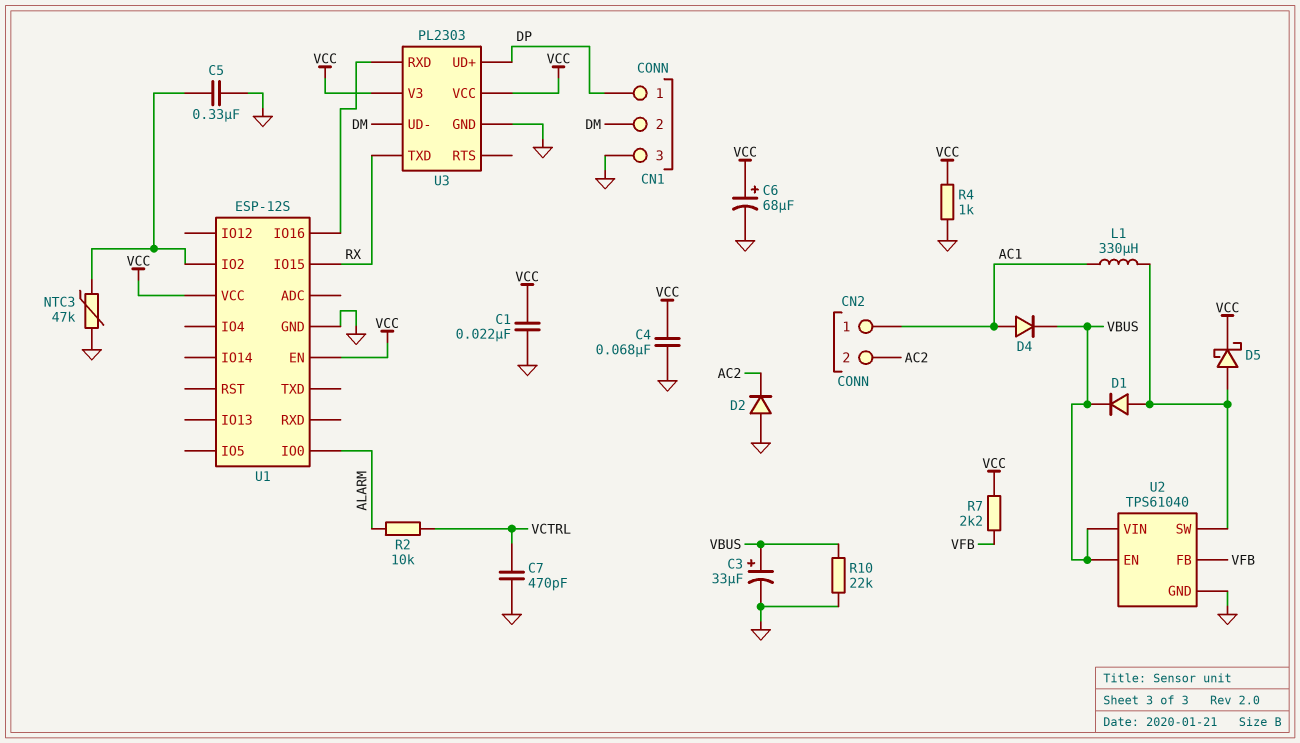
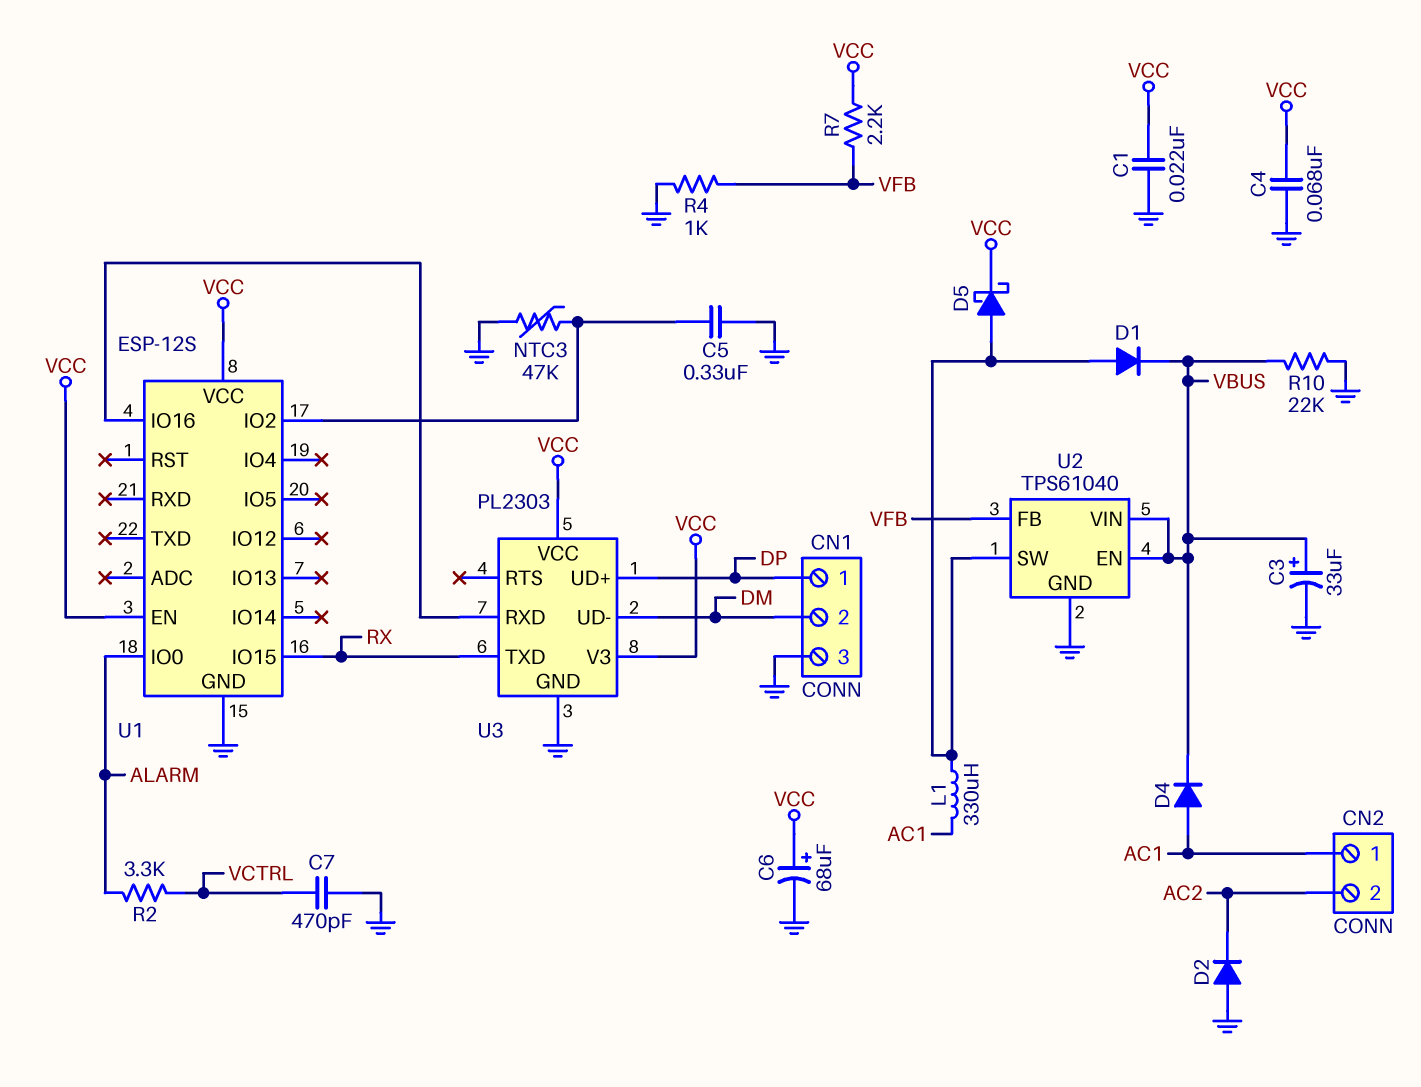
R2: 10k (ALARM, VCTRL) -> 3.3k (ALARM, VCTRL)
R4: 1k (GND, VCC) -> 1k (GND, VFB)

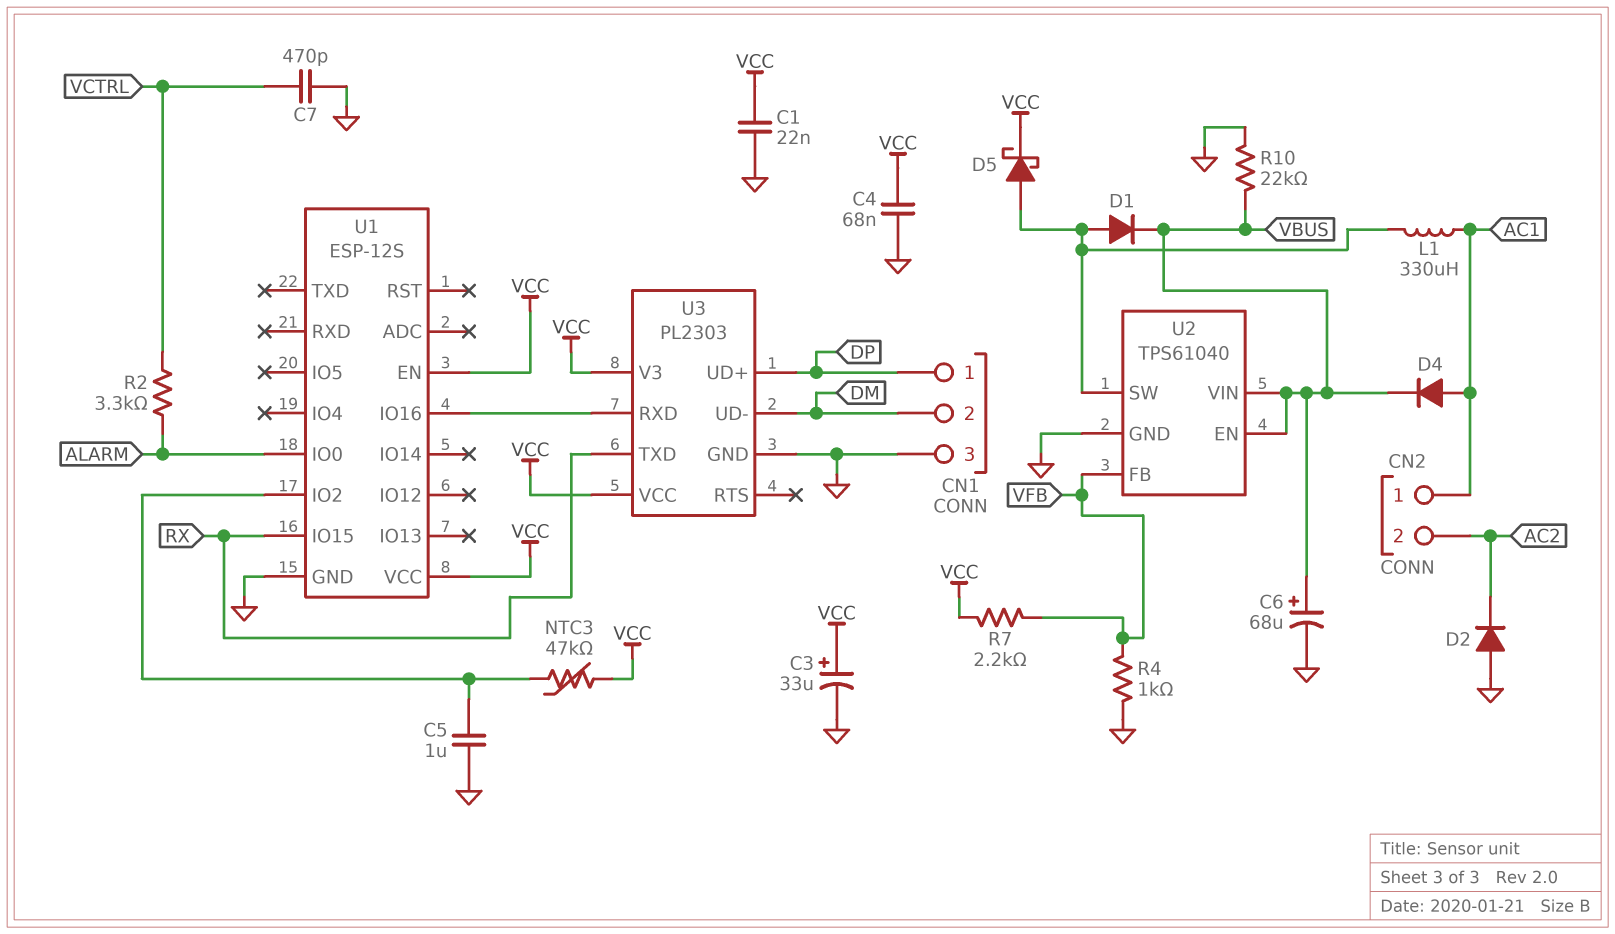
C3: 33uF (plus VBUS, minus GND) -> 33uF (plus VCC, minus GND)
C5: 330nF (GND, U1/IO2) -> 1uF (GND, U1/IO2)
C6: 68uF (plus VCC, minus GND) -> 68uF (plus VBUS, minus GND)
NTC3: 47k (GND, U1/IO2) -> 47k (U1/IO2, VCC)

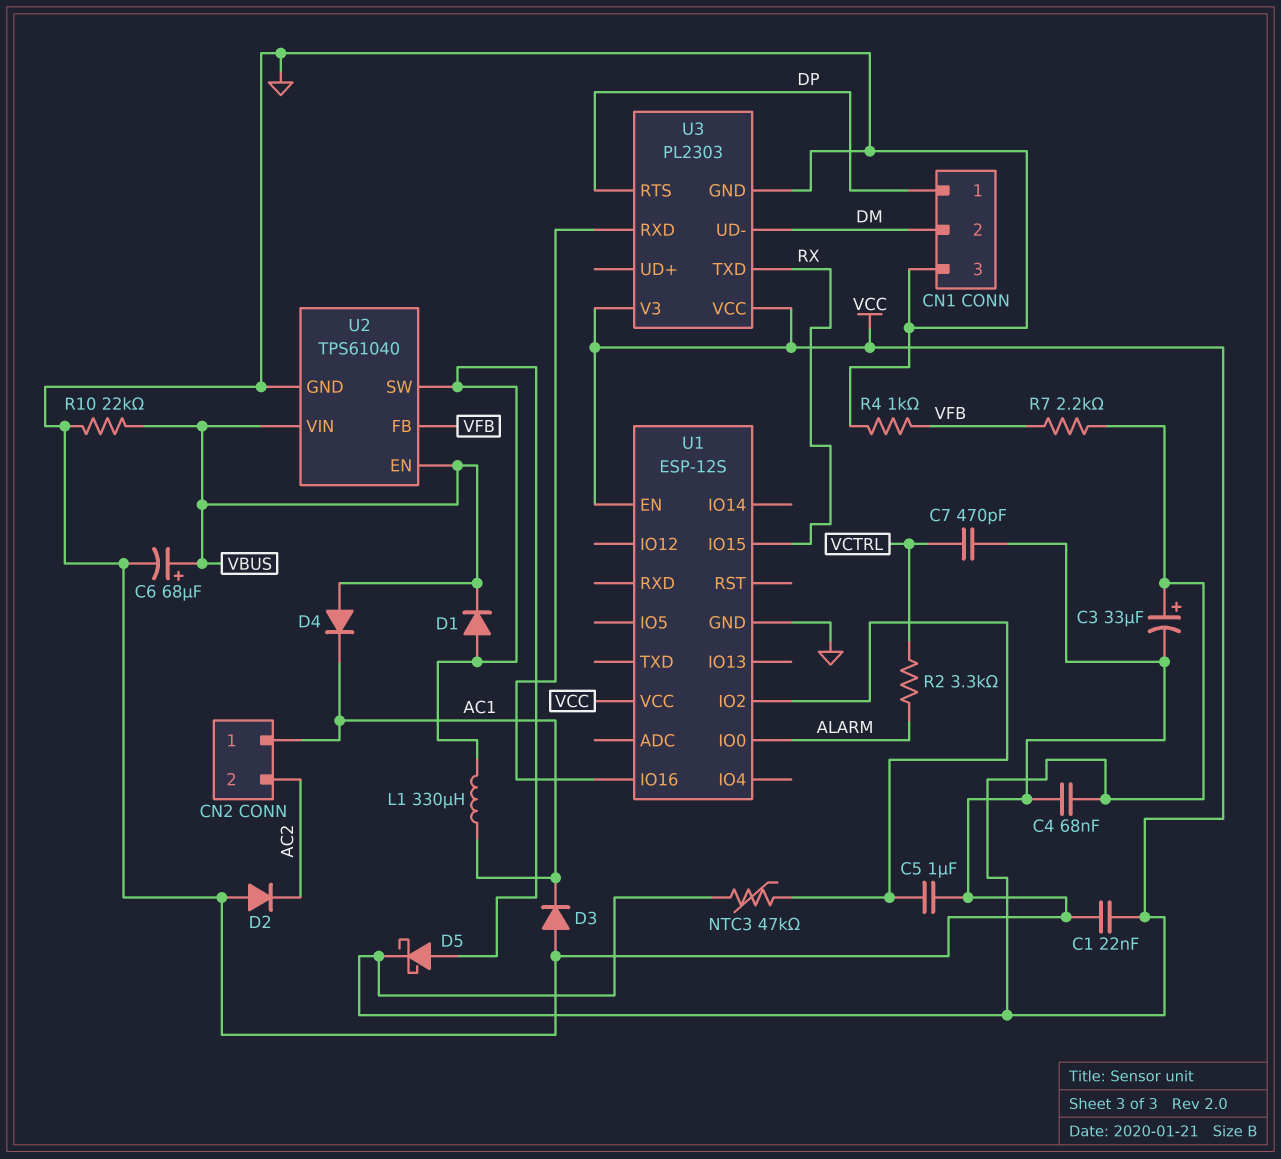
D3: none -> diode (A GND, K AC1)
D4: diode (A AC1, K VBUS) -> diode (A VBUS, K AC1)
U3 pin RTS: none -> DP
U3 pin UD+: DP -> none

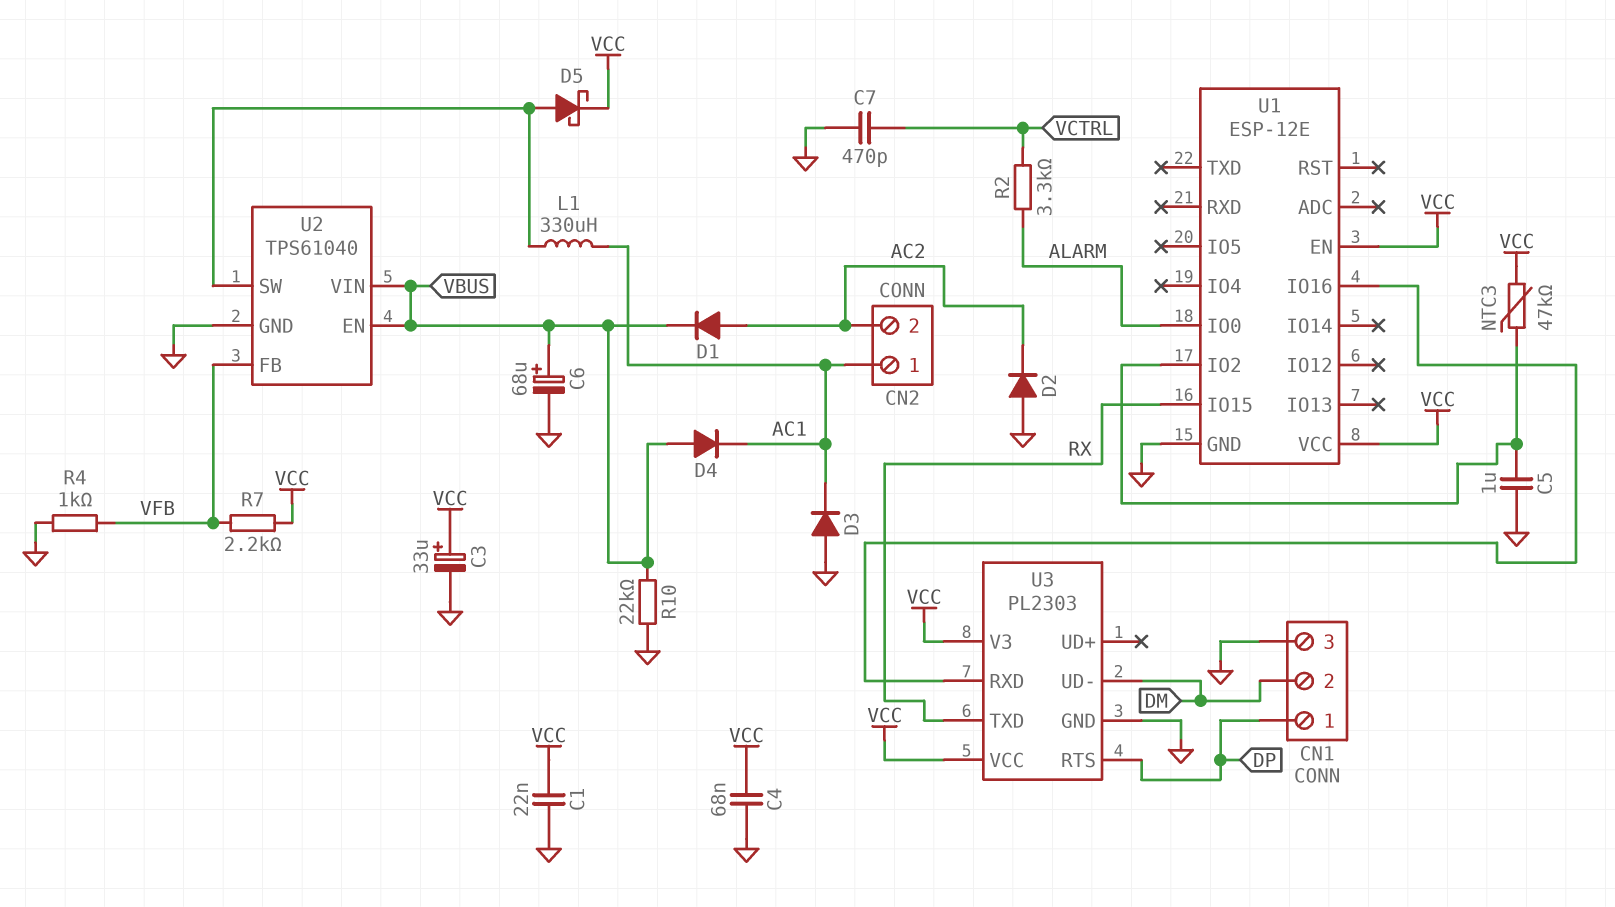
D1: diode (A U2/SW, K VBUS) -> diode (A AC2, K VBUS)
U1: ESP-12S -> ESP-12E

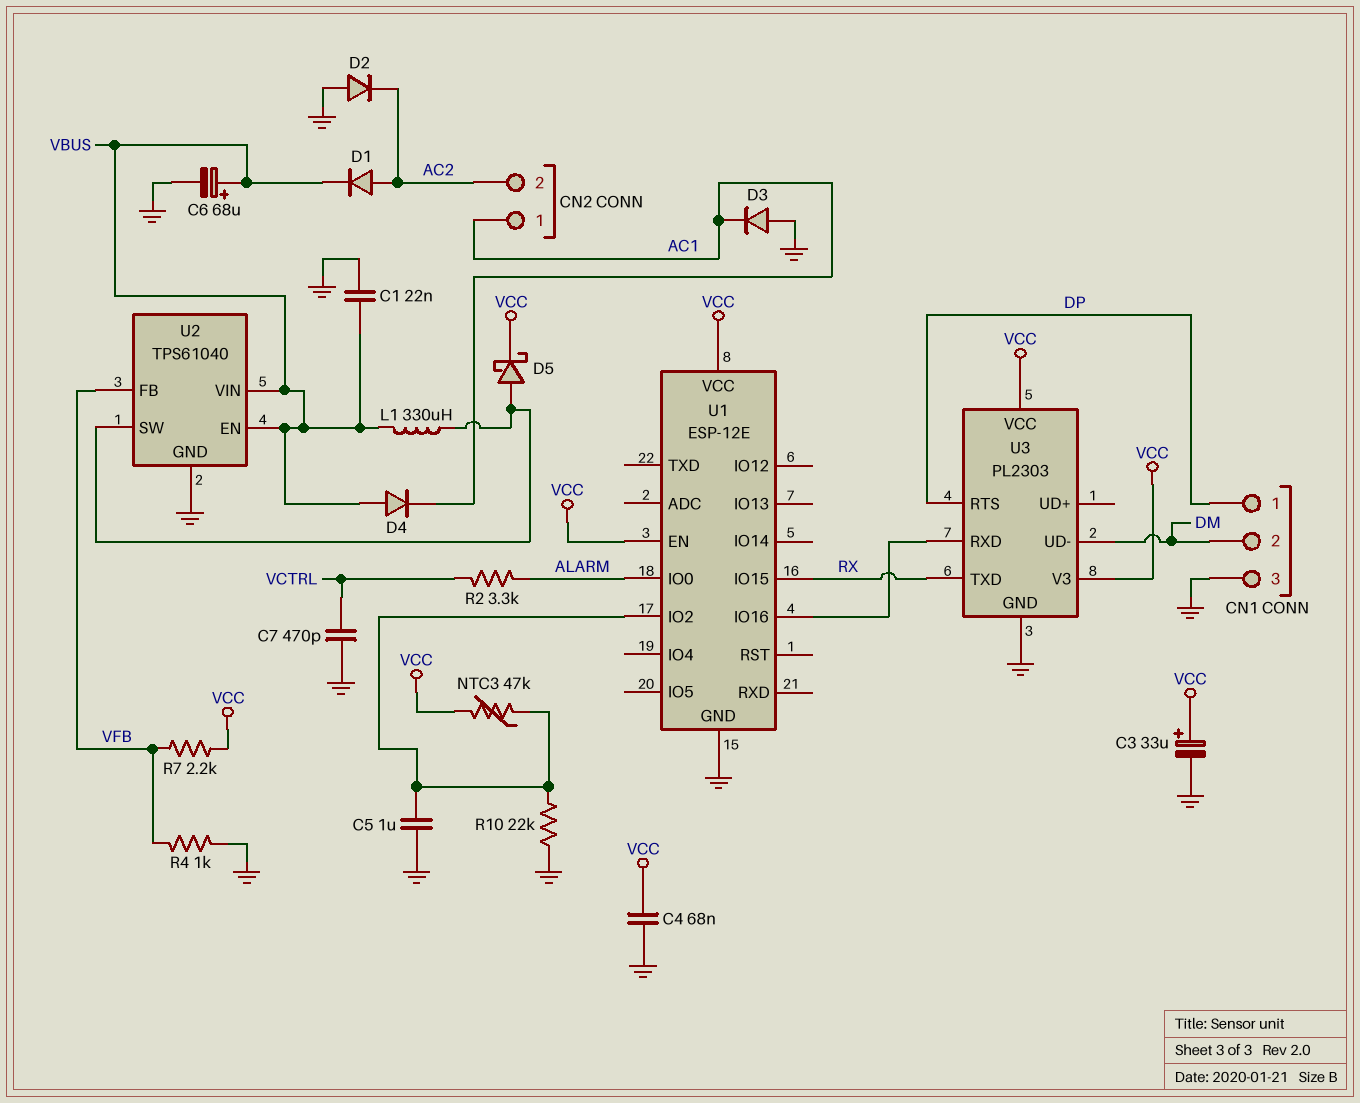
C1: 22nF (GND, VCC) -> 22nF (GND, VBUS)
L1: 330uH (AC1, U2/SW) -> 330uH (U2/SW, VBUS)
R10: 22k (GND, VBUS) -> 22k (GND, U1/IO2)

